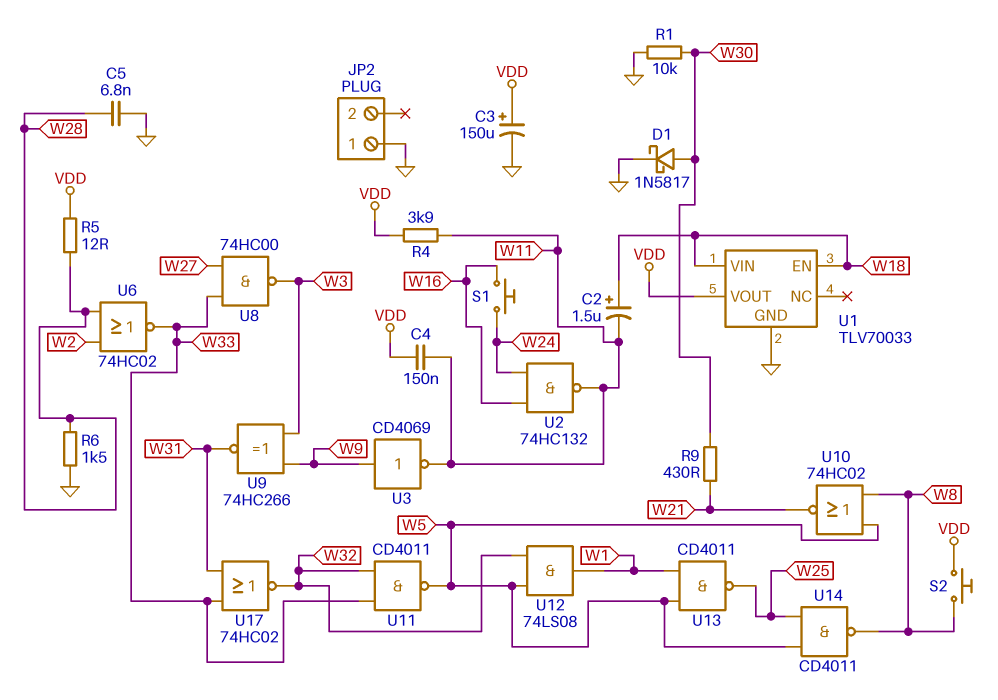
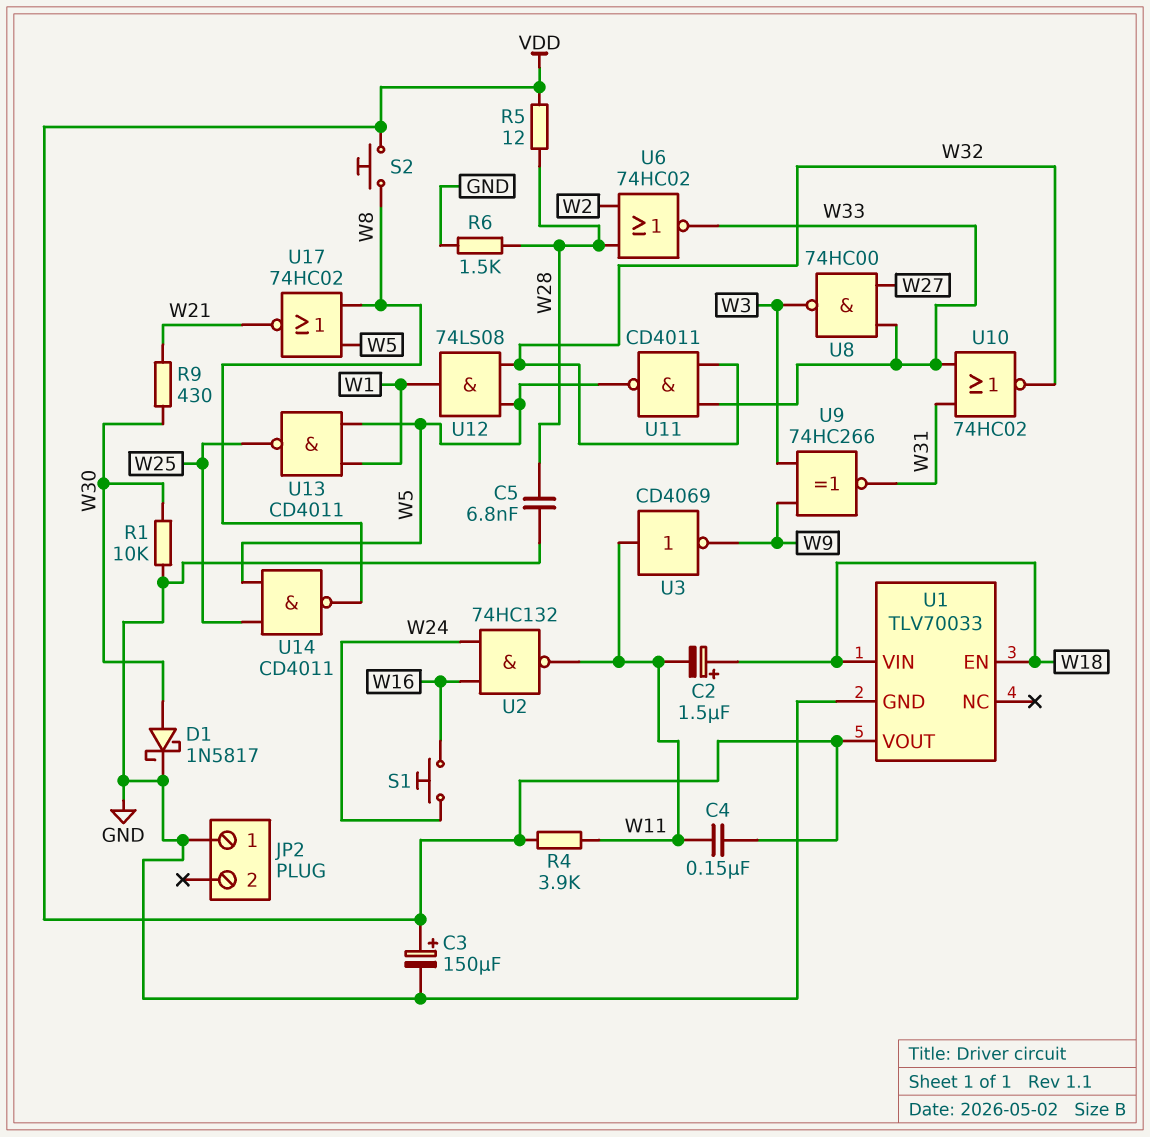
U3: NOT CD4069 (in W9, out W11) -> NOT CD4069 (in W11, out W9)
U10: NOR 74HC02 (in W5, in W8, out W21) -> NOR 74HC02 (in W31, in W33, out W32)
U17: NOR 74HC02 (in W31, in W33, out W32) -> NOR 74HC02 (in W5, in W8, out W21)

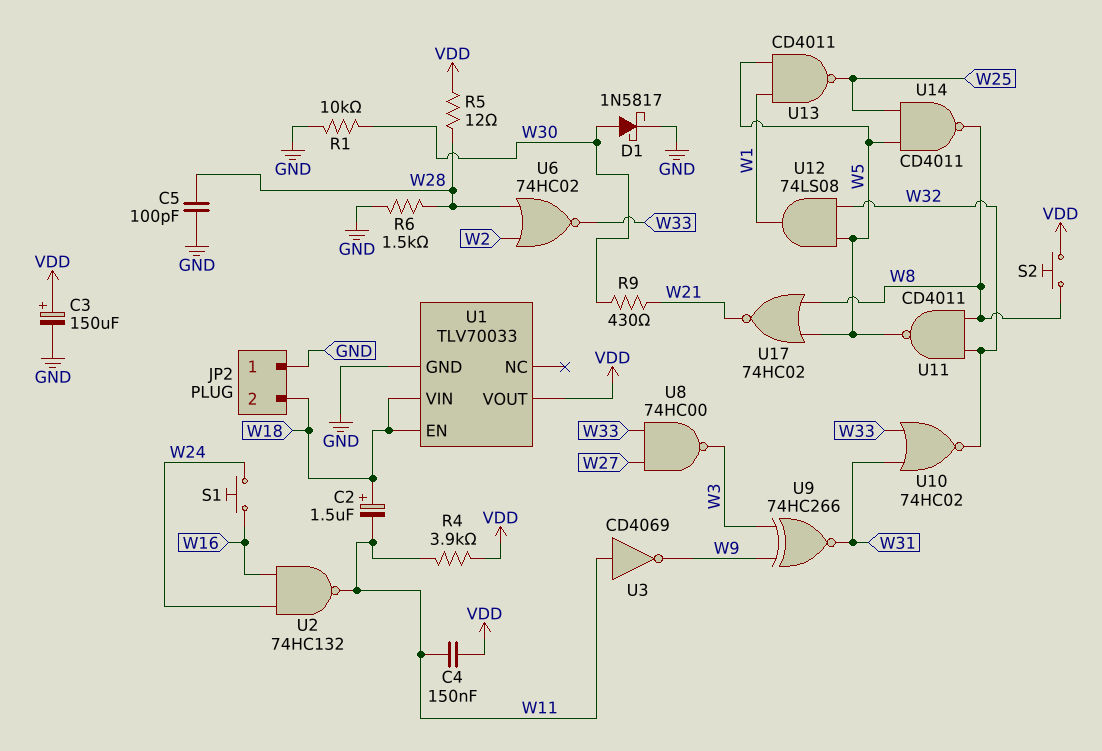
C5: 6.8nF (GND, W28) -> 100pF (GND, W28)
JP2 pin 2: none -> W18
U11: NAND CD4011 (in W32, in W33, out W5) -> NAND CD4011 (in W8, in W32, out W5)

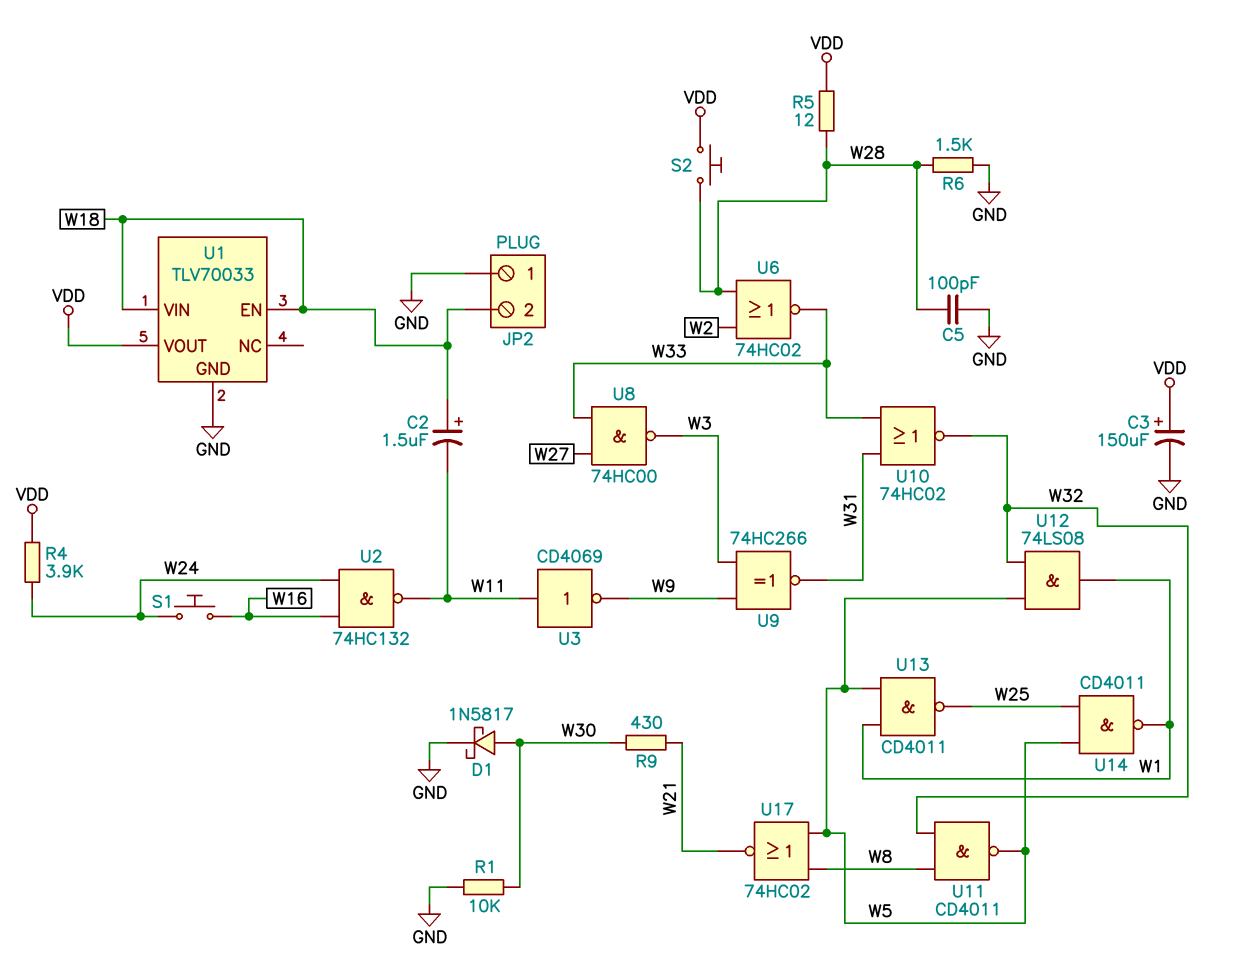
C4: 150nF (VDD, W11) -> none
R4: 3.9k (VDD, W11) -> 3.9k (VDD, W24)
S2: button (VDD, W8) -> button (VDD, W28)
U14: NAND CD4011 (in W5, in W25, out W8) -> NAND CD4011 (in W5, in W25, out W1)

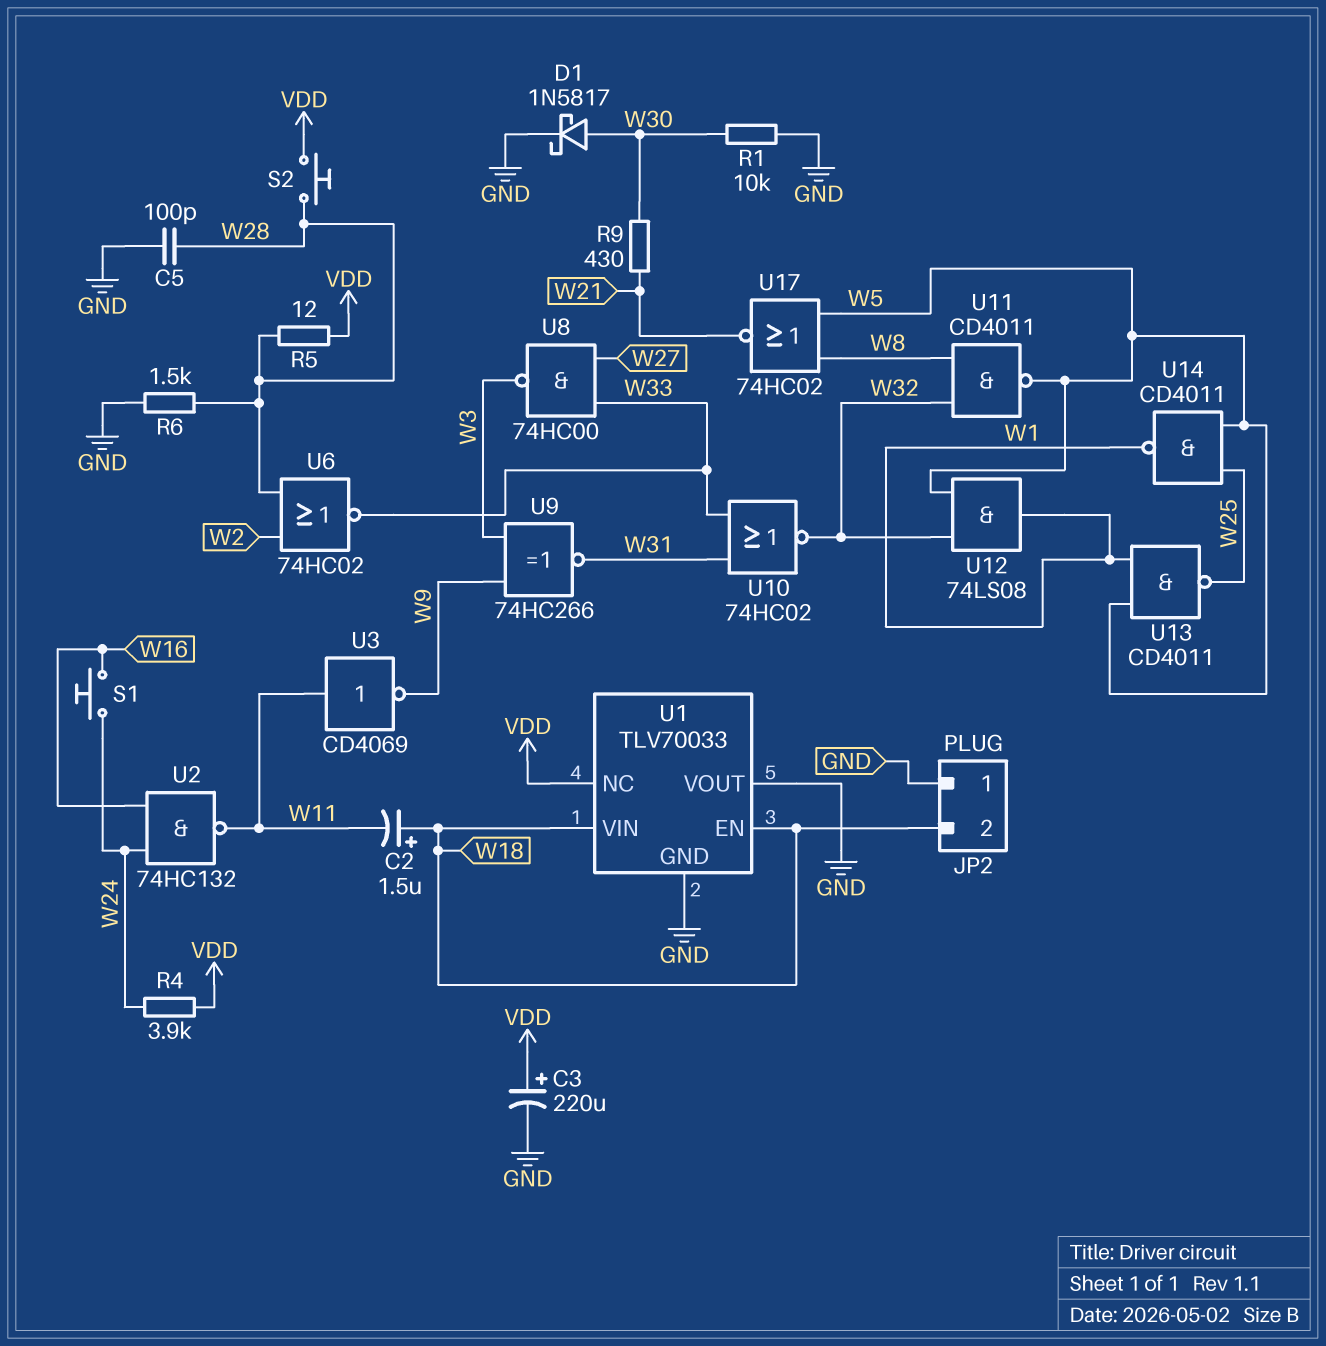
C3: 150uF (plus VDD, minus GND) -> 220uF (plus VDD, minus GND)
U1 pin NC: none -> VDD
U1 pin VOUT: VDD -> GND

